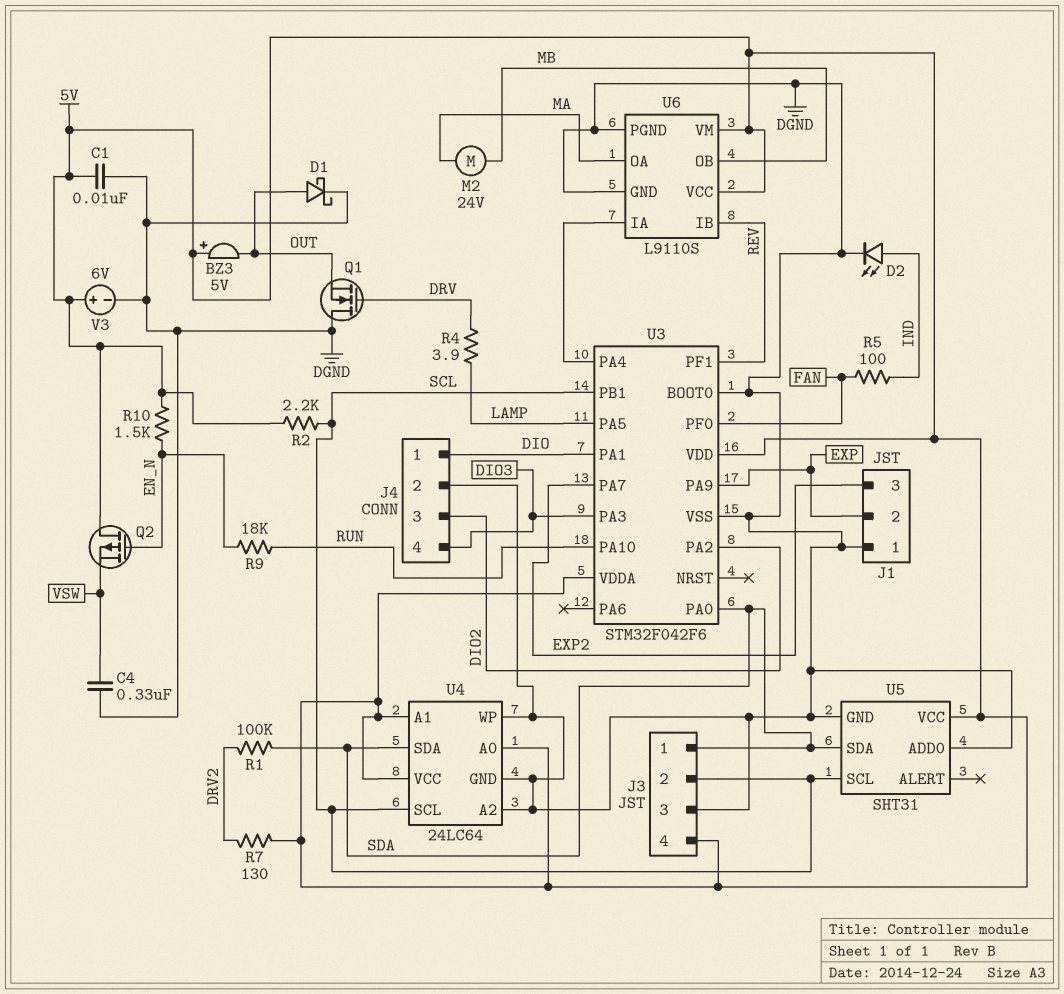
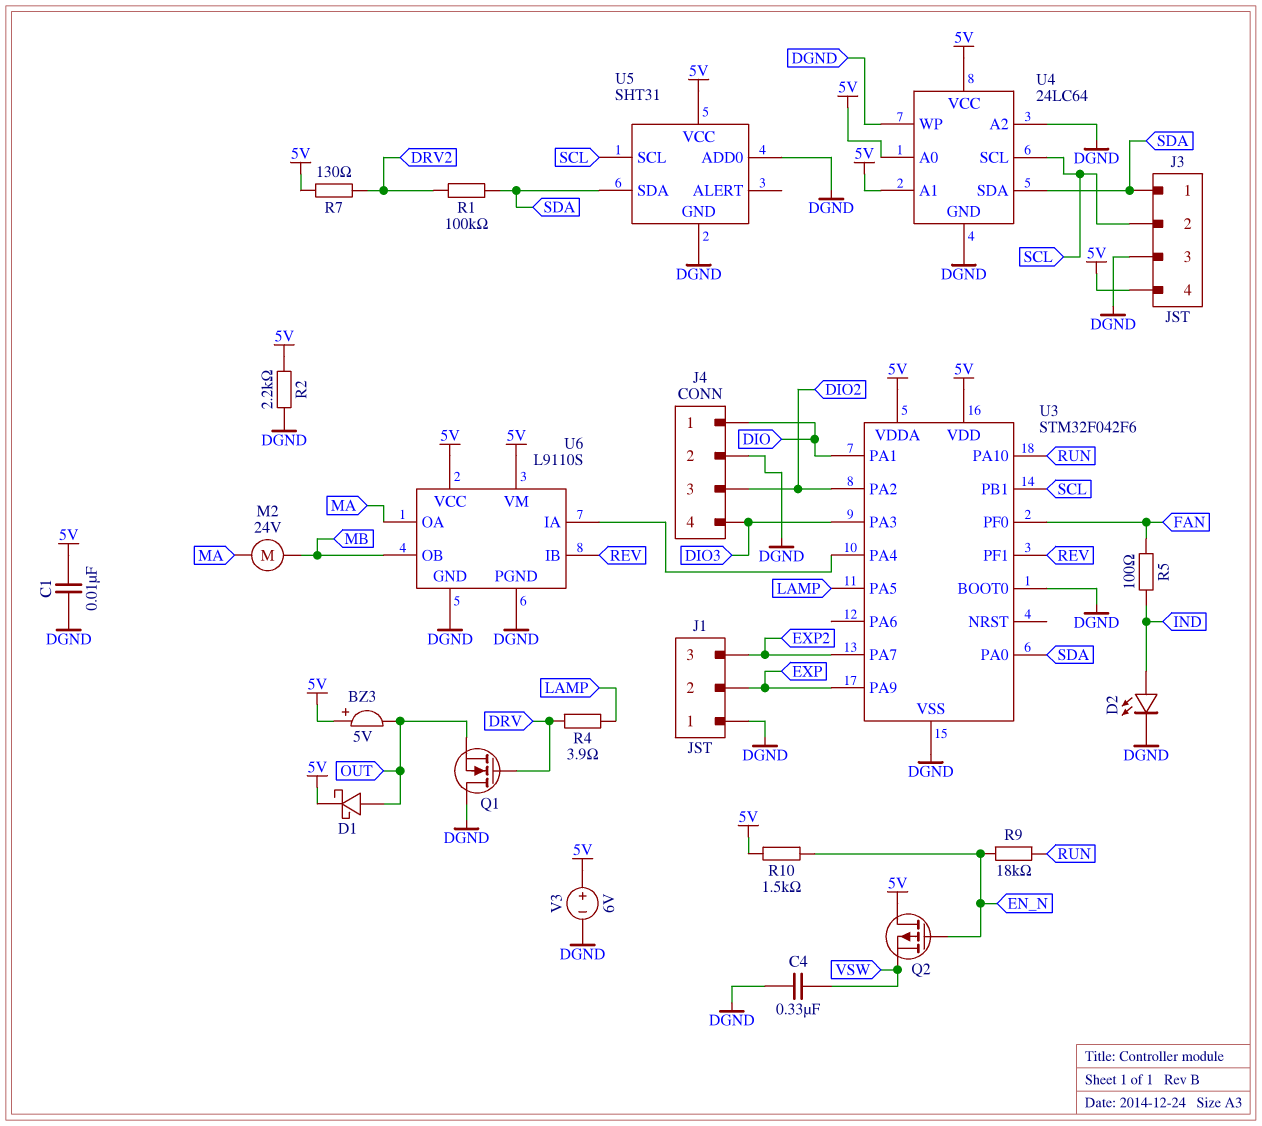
D1: schottky (A OUT, K DGND) -> schottky (A OUT, K 5V)
R2: 2.2k (5V, SCL) -> 2.2k (5V, DGND)

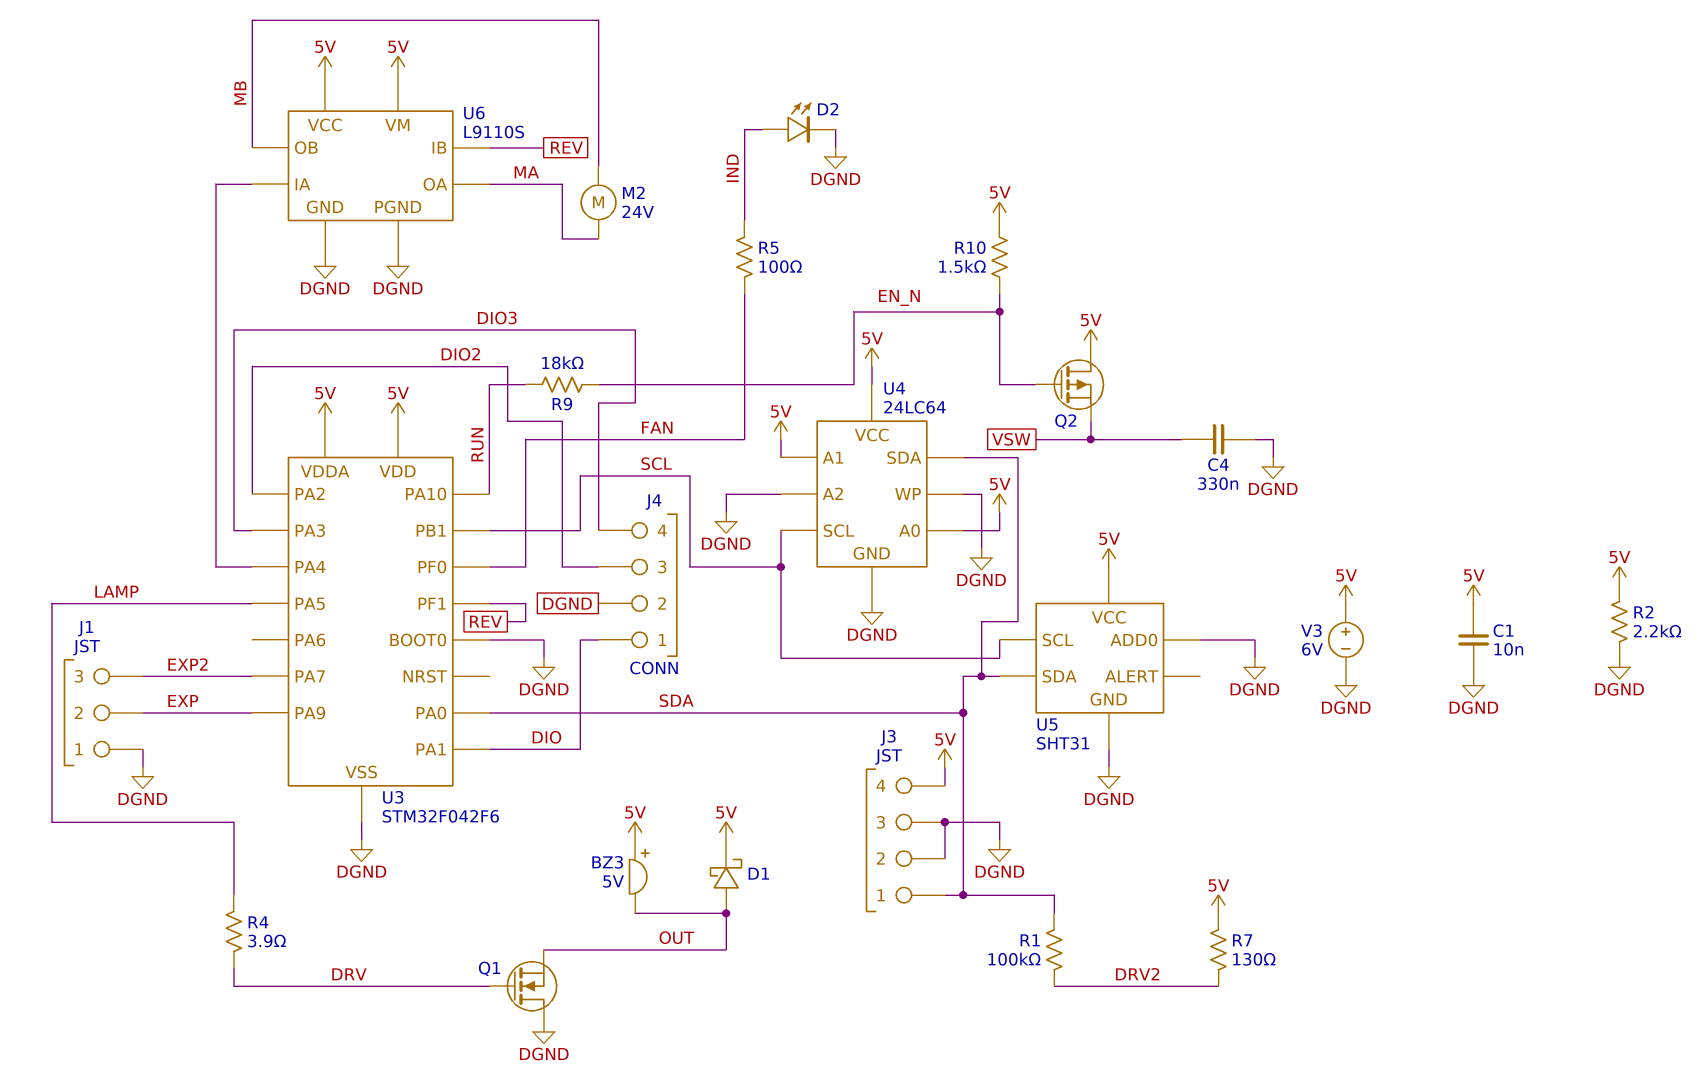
J3 pin 2: SCL -> DGND

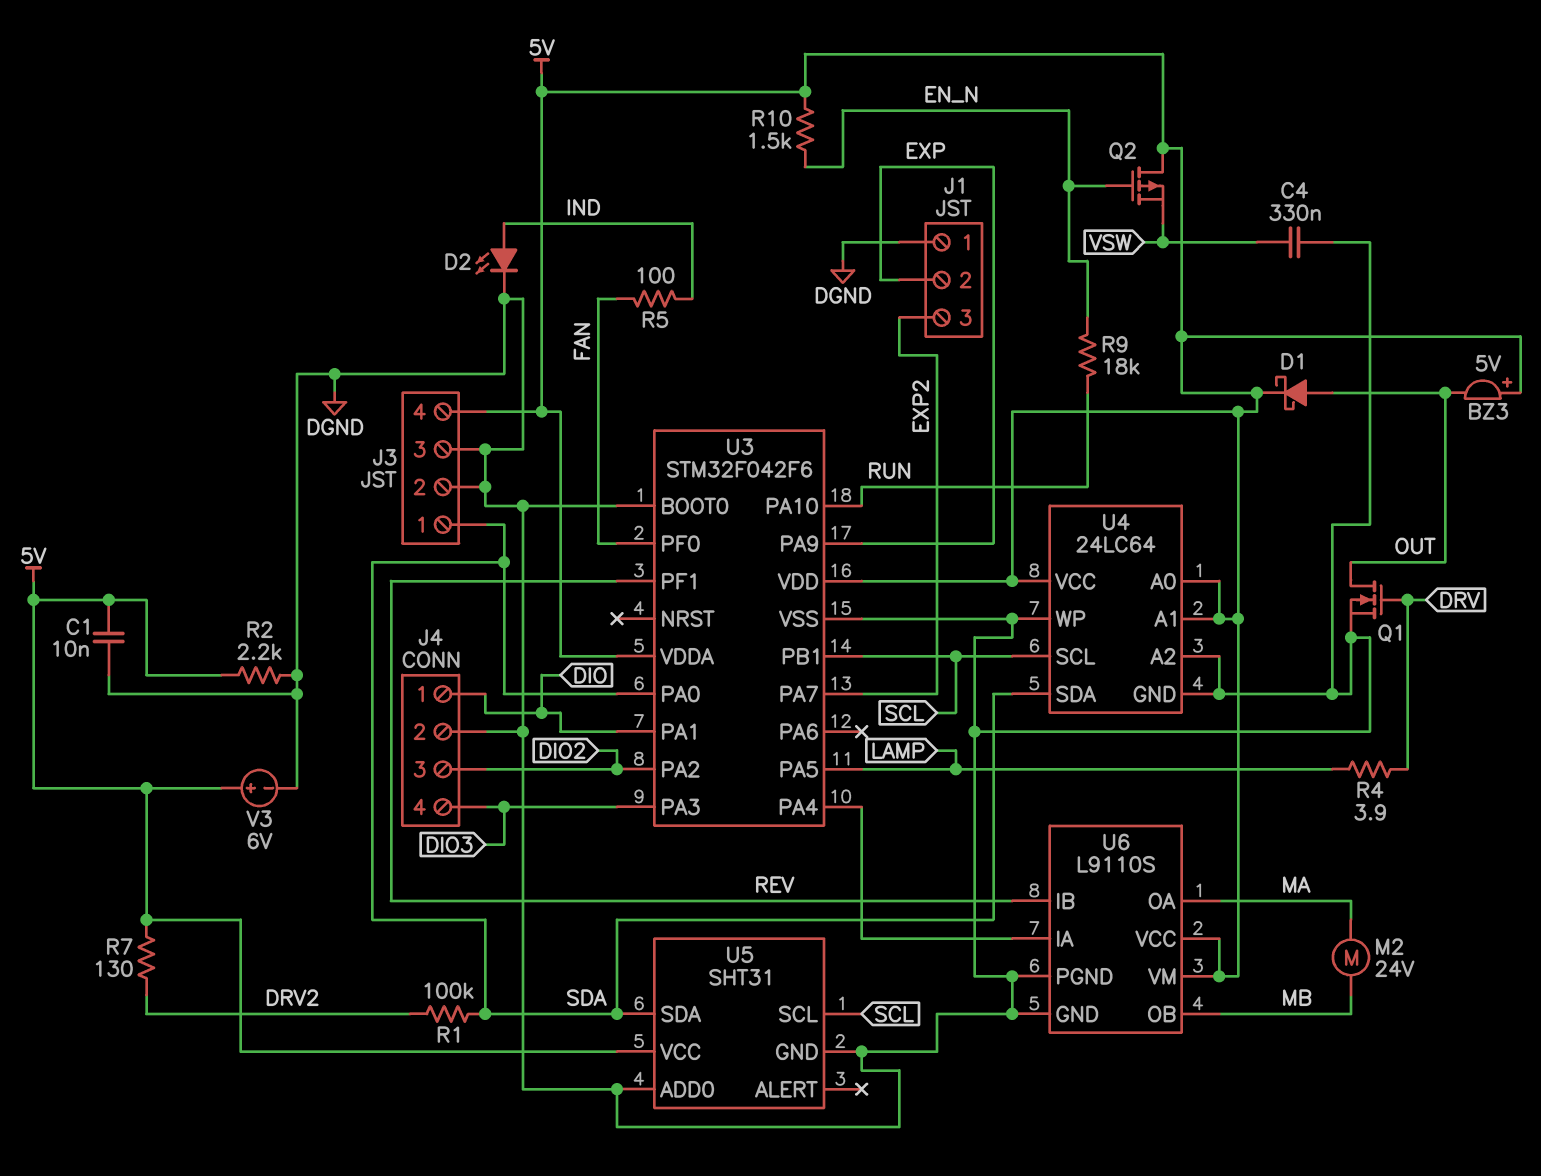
Q1: NMOS (G DRV, D DGND, S OUT) -> NMOS (G DRV, D OUT, S DGND)

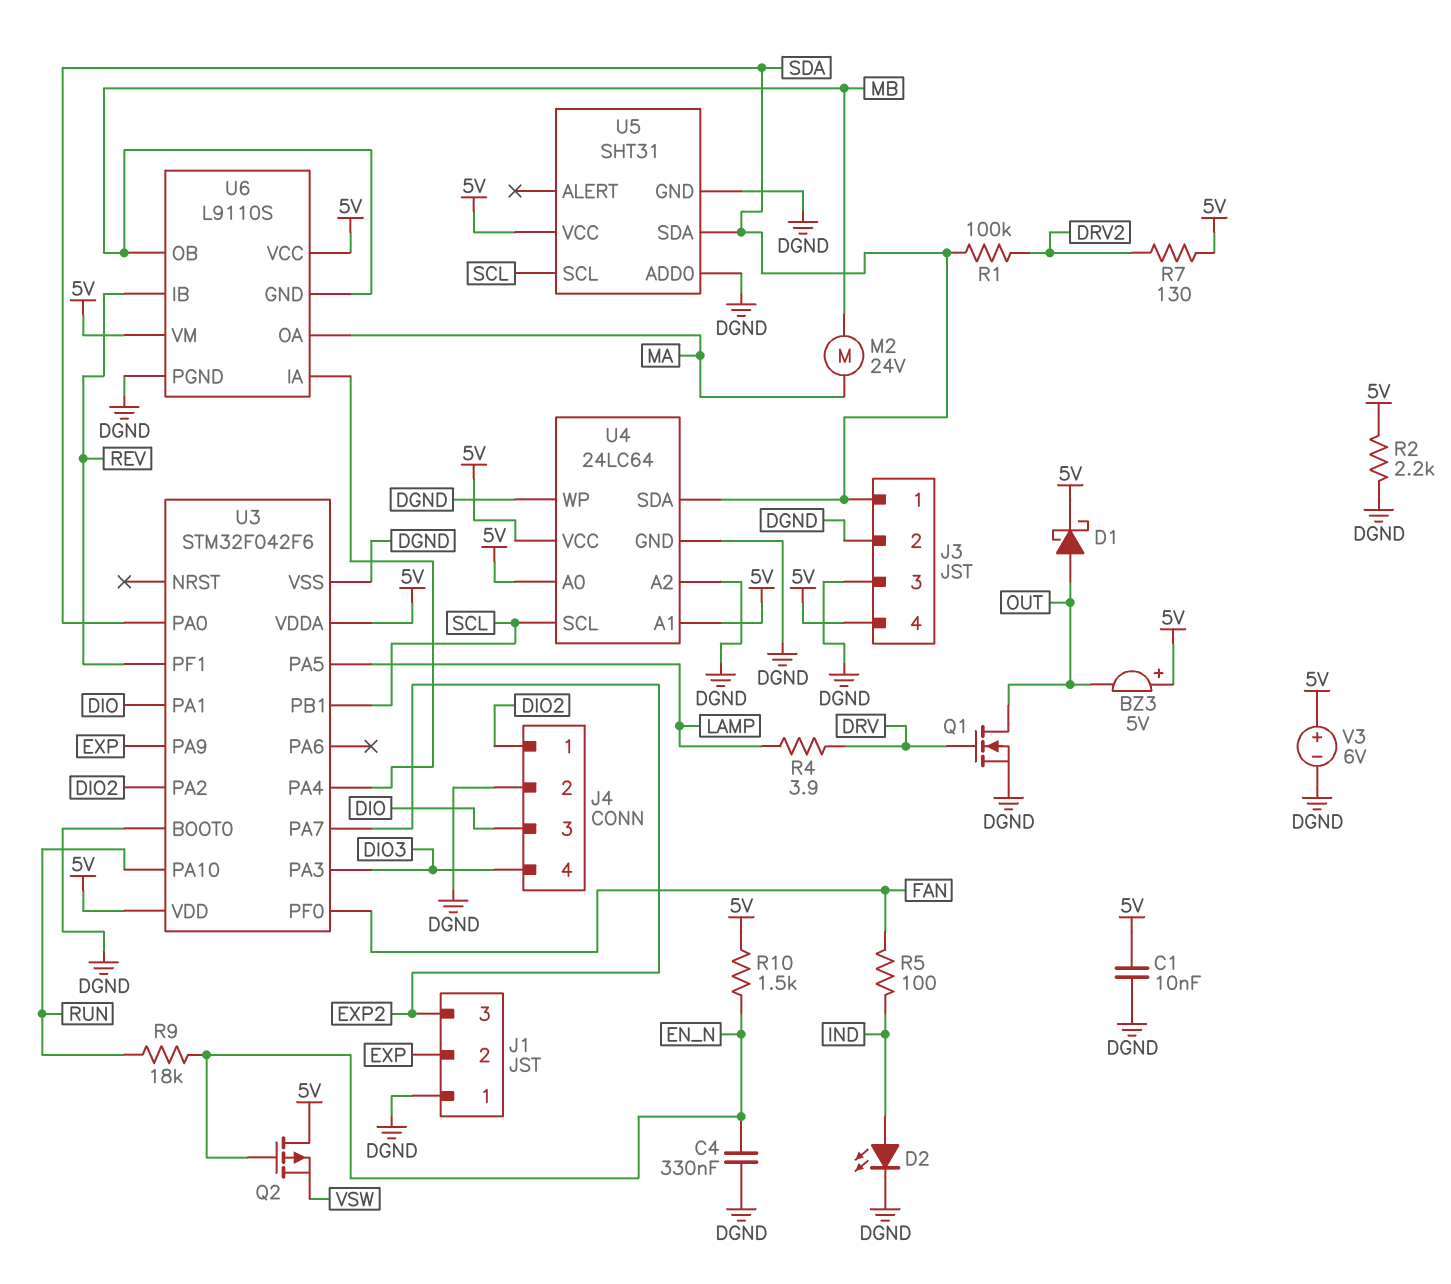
C4: 330nF (DGND, VSW) -> 330nF (DGND, EN_N)
J4 pin 1: DIO -> DIO2
J4 pin 3: DIO2 -> DIO
U6 pin GND: DGND -> MB

